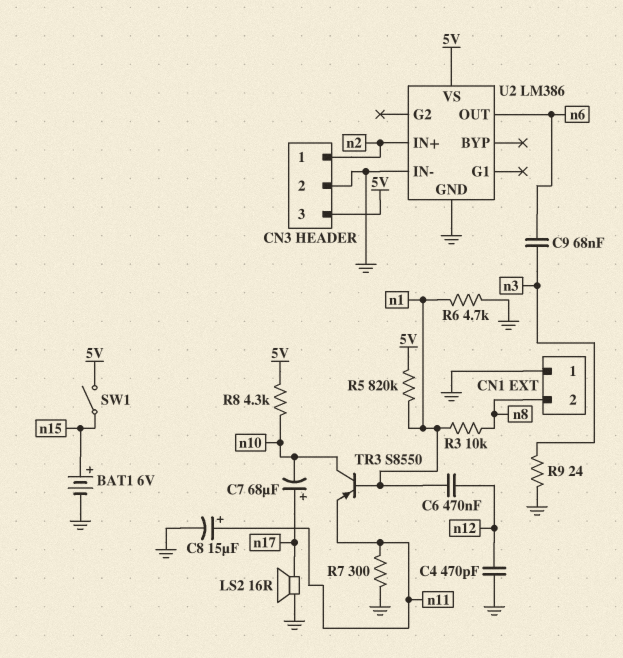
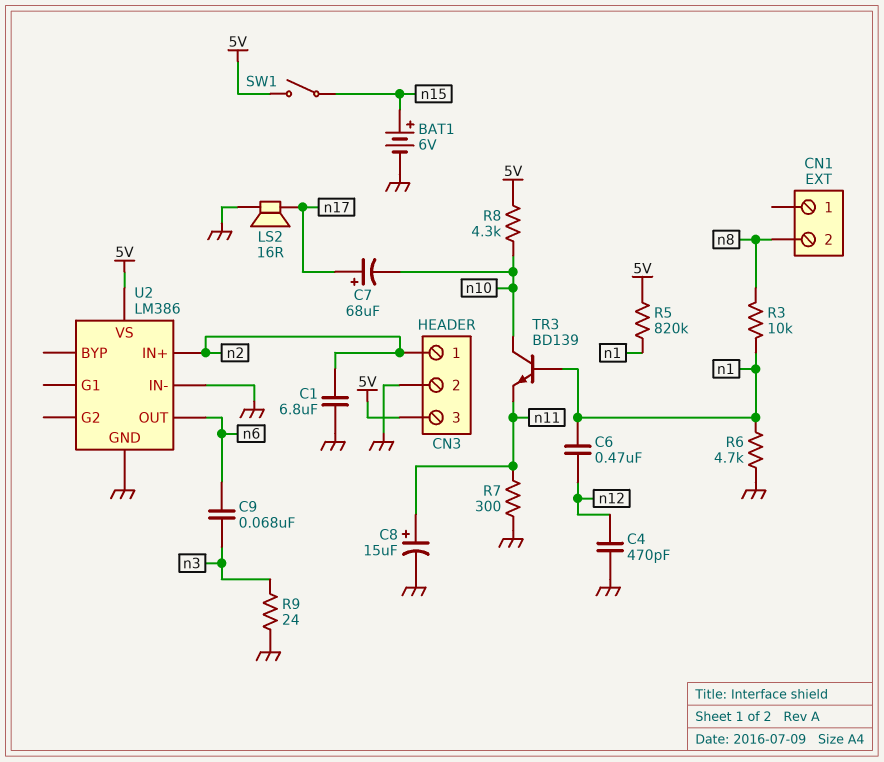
C1: none -> 6.8uF (GND, n2)
CN1 pin 1: GND -> none
TR3: PNP S8550 (B n1, C n10, E n11) -> NPN BD139 (B n1, C n10, E n11)

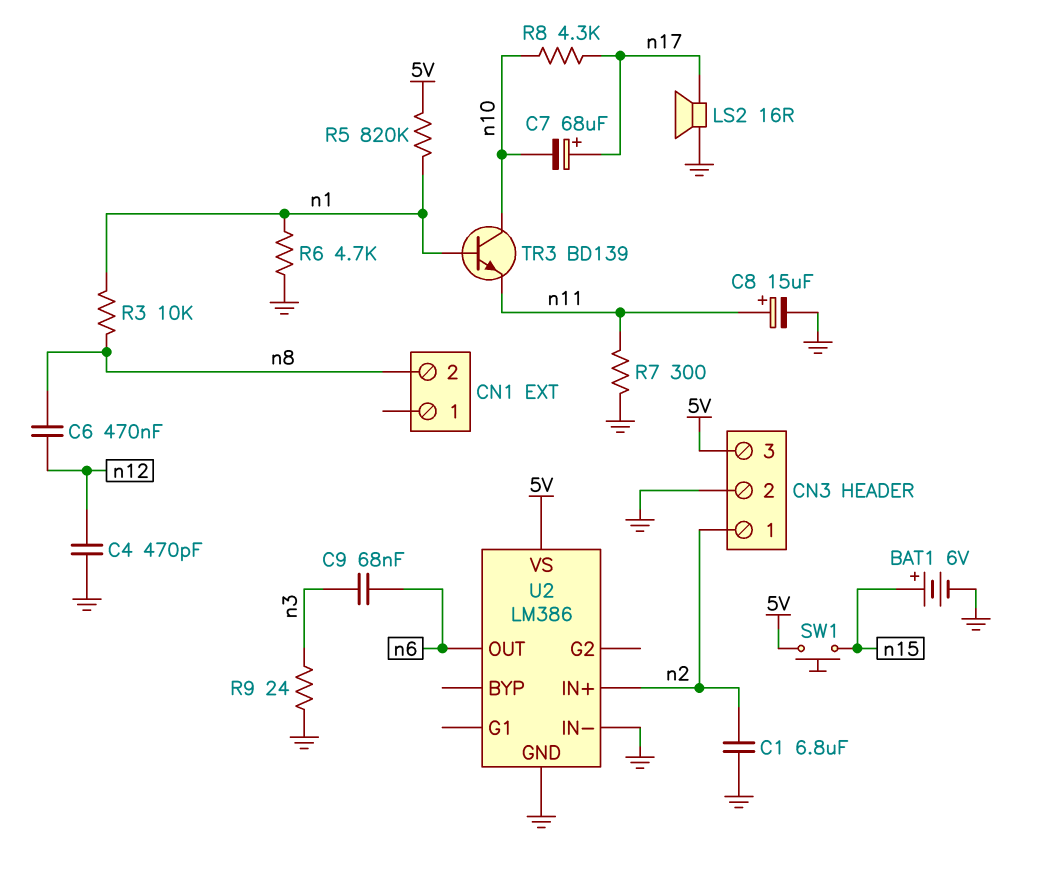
C6: 470nF (n1, n12) -> 470nF (n8, n12)
R8: 4.3k (5V, n10) -> 4.3k (n10, n17)
SW1: switch (5V, n15) -> button (5V, n15)

